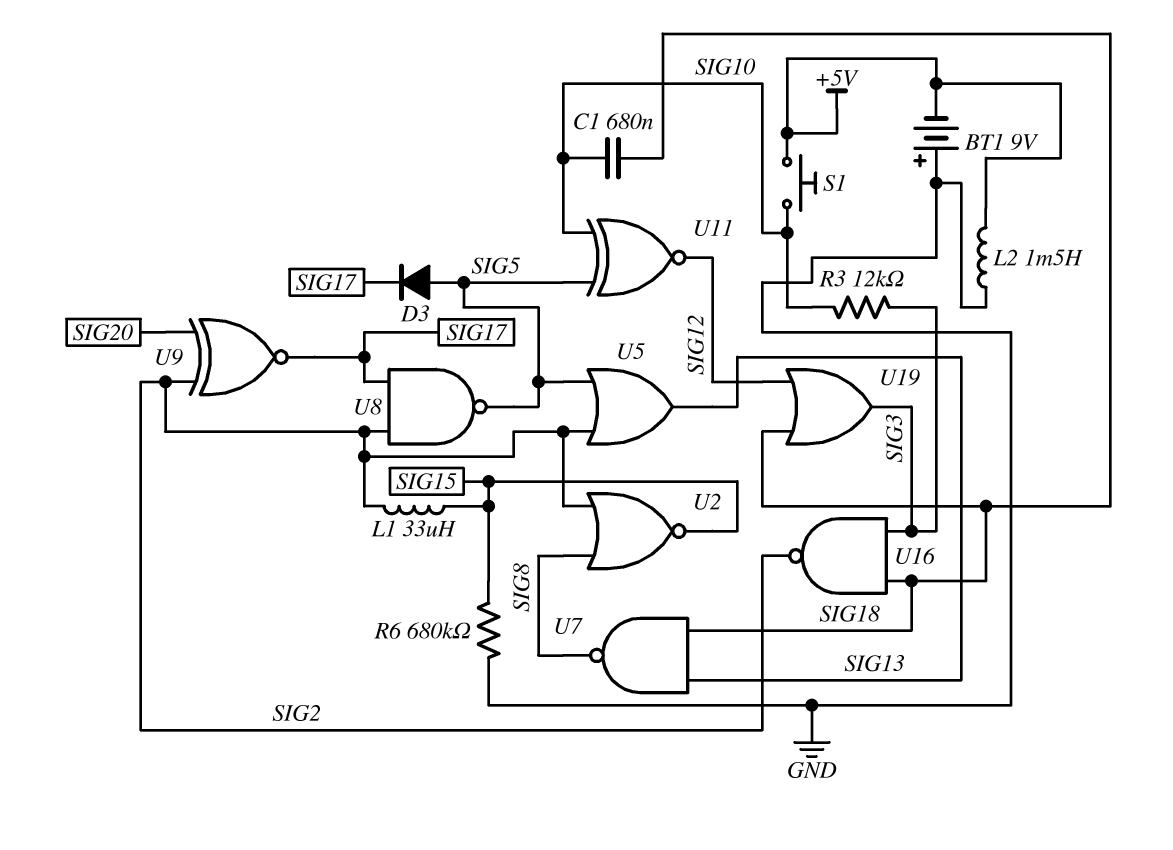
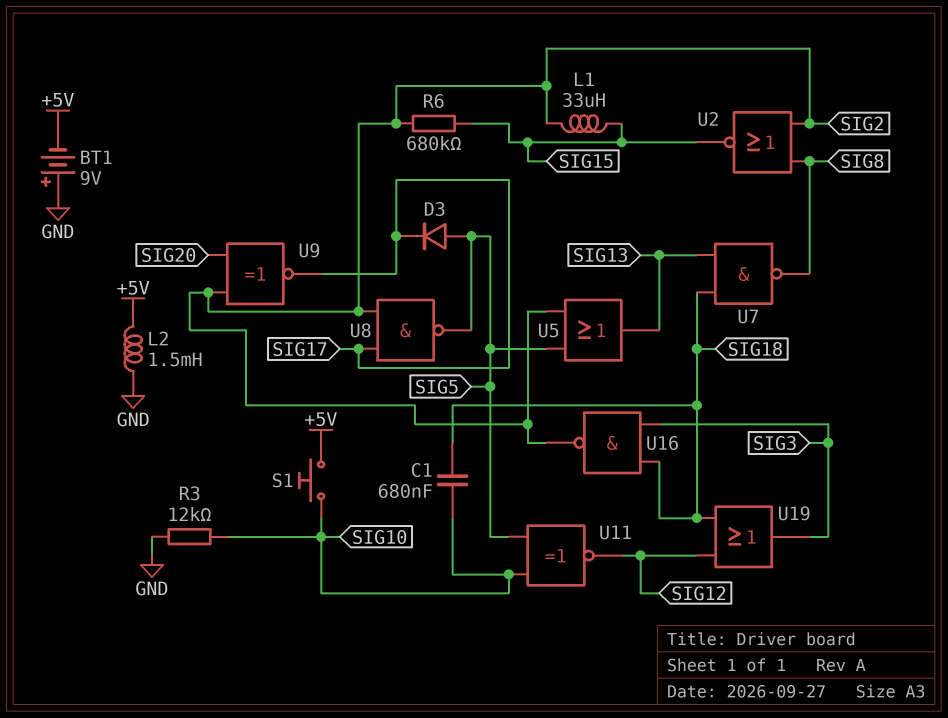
R3: 12k (SIG3, SIG10) -> 12k (GND, SIG10)
R6: 680k (GND, SIG15) -> 680k (SIG2, SIG15)

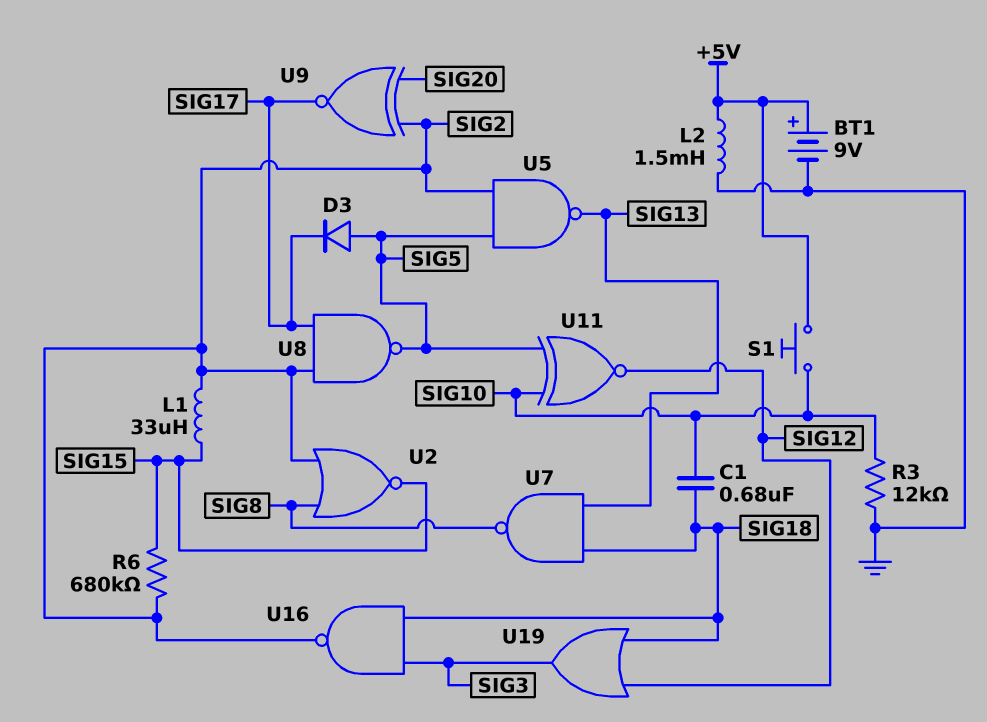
BT1: 9V (plus GND, minus +5V) -> 9V (plus +5V, minus GND)
U5: OR (in SIG2, in SIG5, out SIG13) -> NAND (in SIG2, in SIG5, out SIG13)

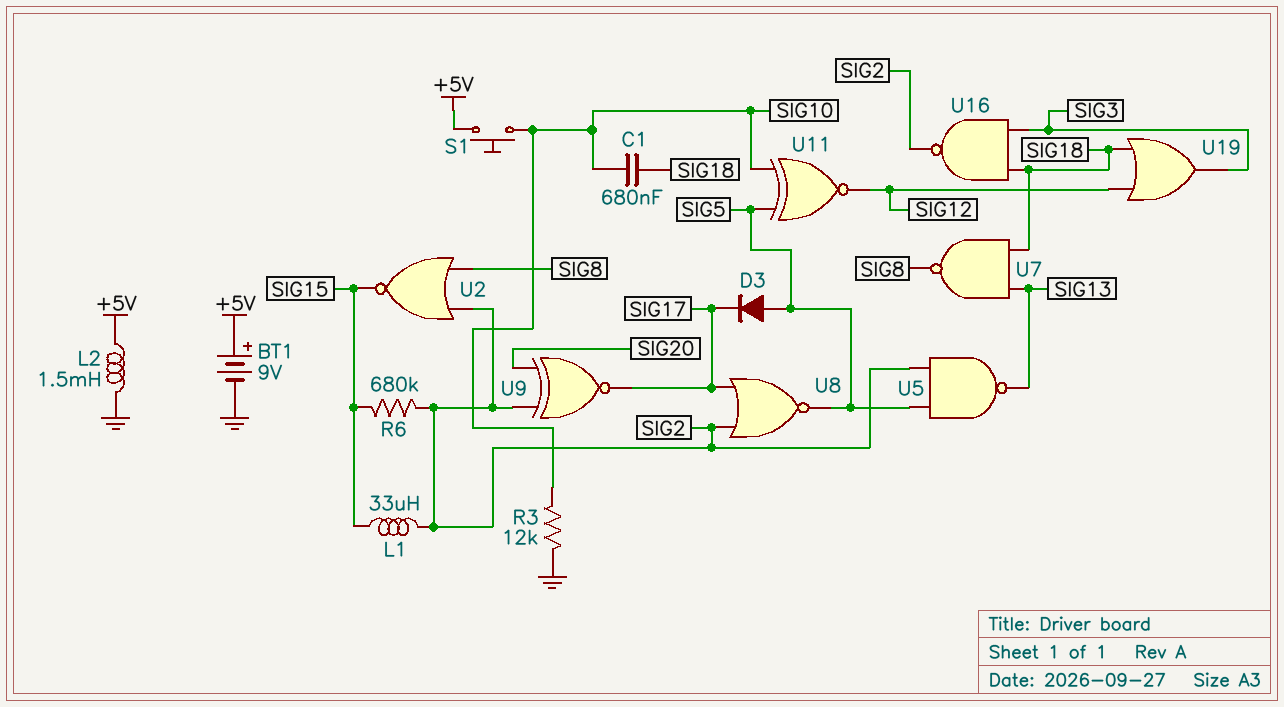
U8: NAND (in SIG2, in SIG17, out SIG5) -> NOR (in SIG2, in SIG17, out SIG5)

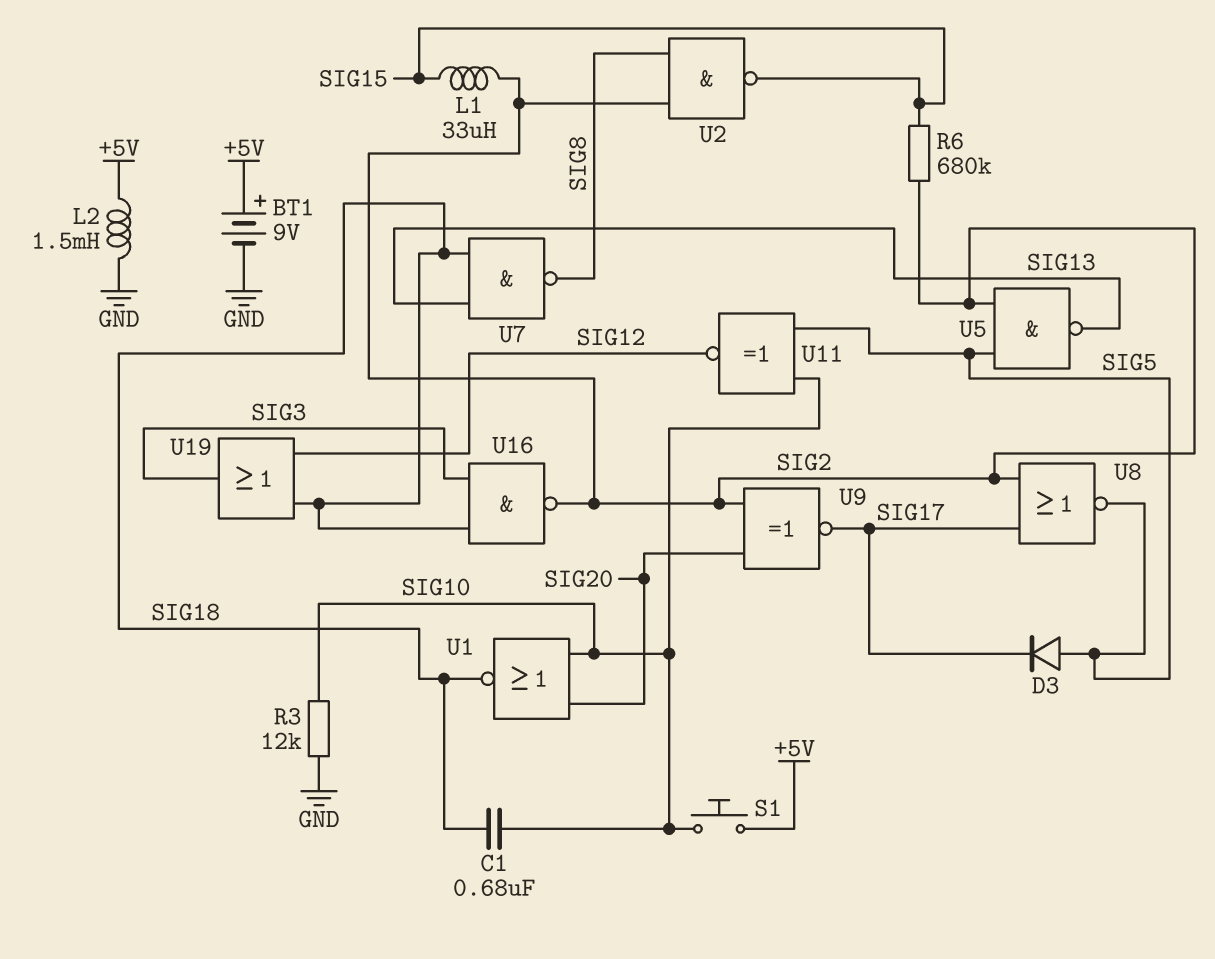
U1: none -> NOR (in SIG10, in SIG20, out SIG18)
U2: NOR (in SIG2, in SIG8, out SIG15) -> NAND (in SIG2, in SIG8, out SIG15)

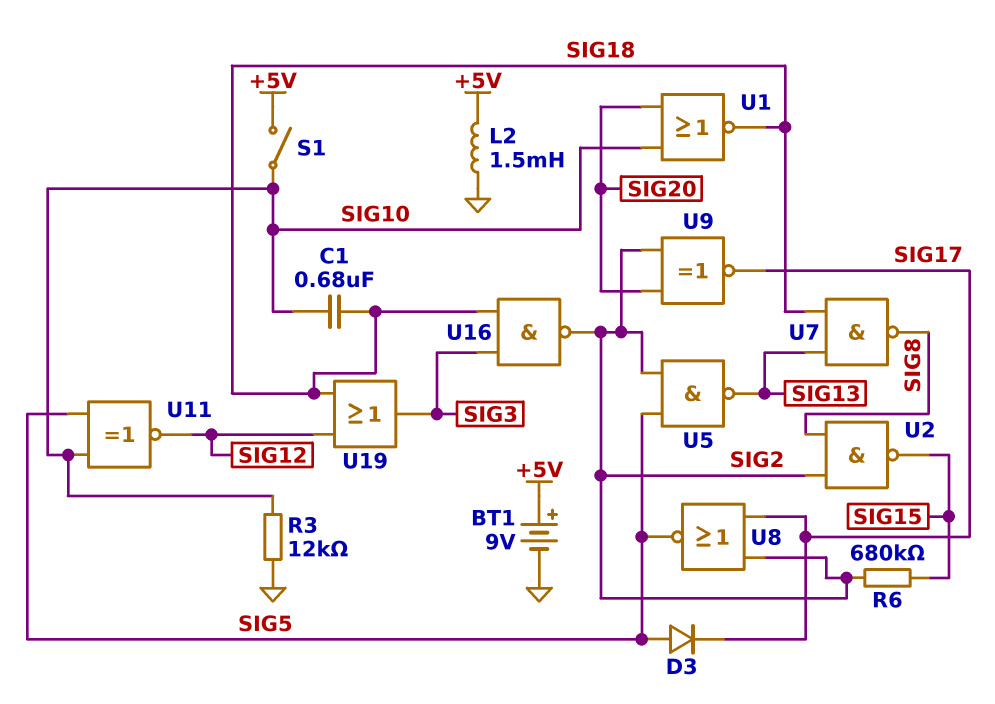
L1: 33uH (SIG2, SIG15) -> none
S1: button (+5V, SIG10) -> switch (+5V, SIG10)

